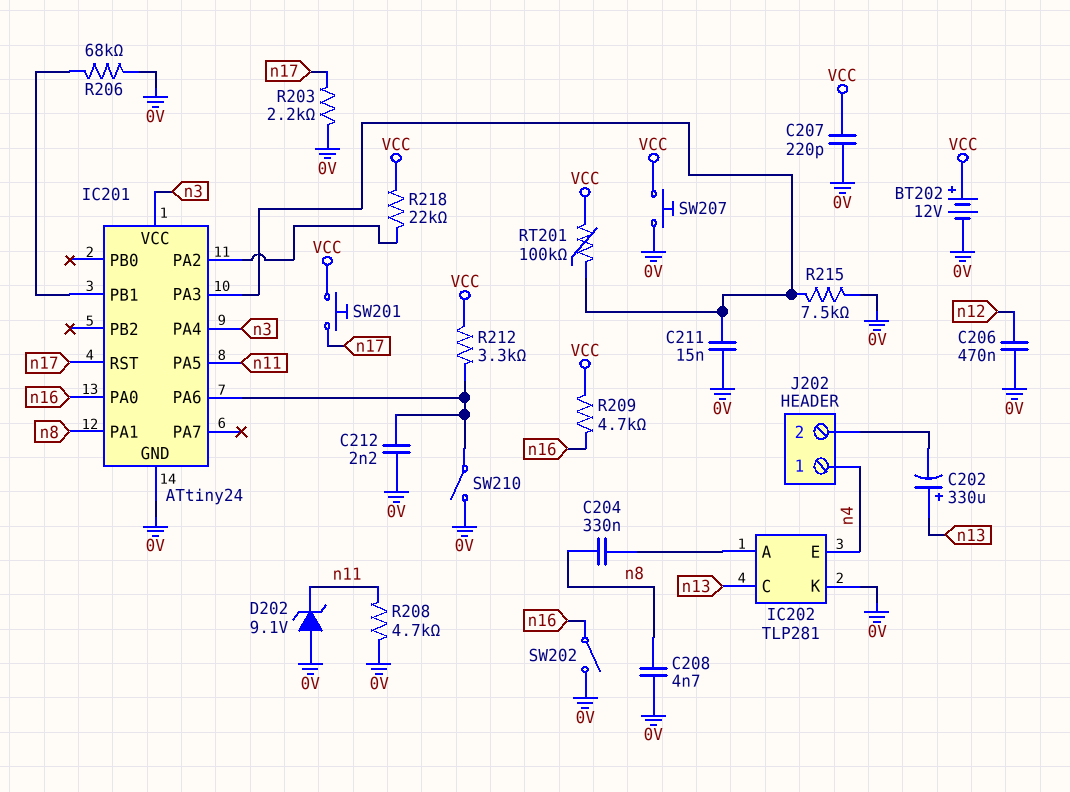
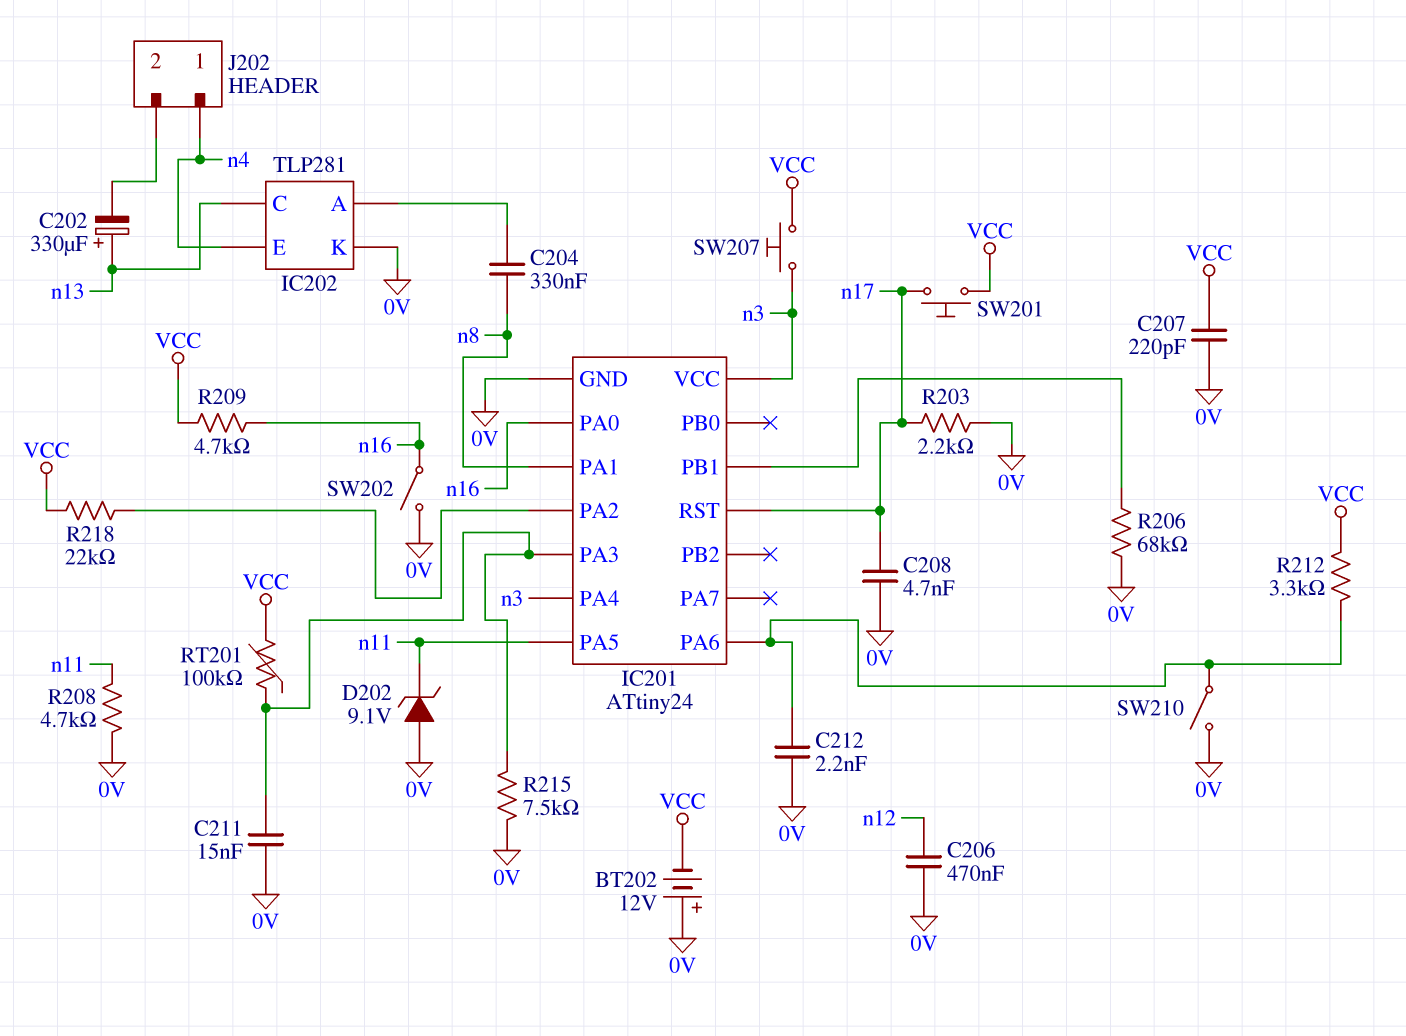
BT202: 12V (plus VCC, minus 0V) -> 12V (plus 0V, minus VCC)
C208: 4.7nF (0V, n8) -> 4.7nF (0V, n17)
SW207: button (0V, VCC) -> button (VCC, n3)

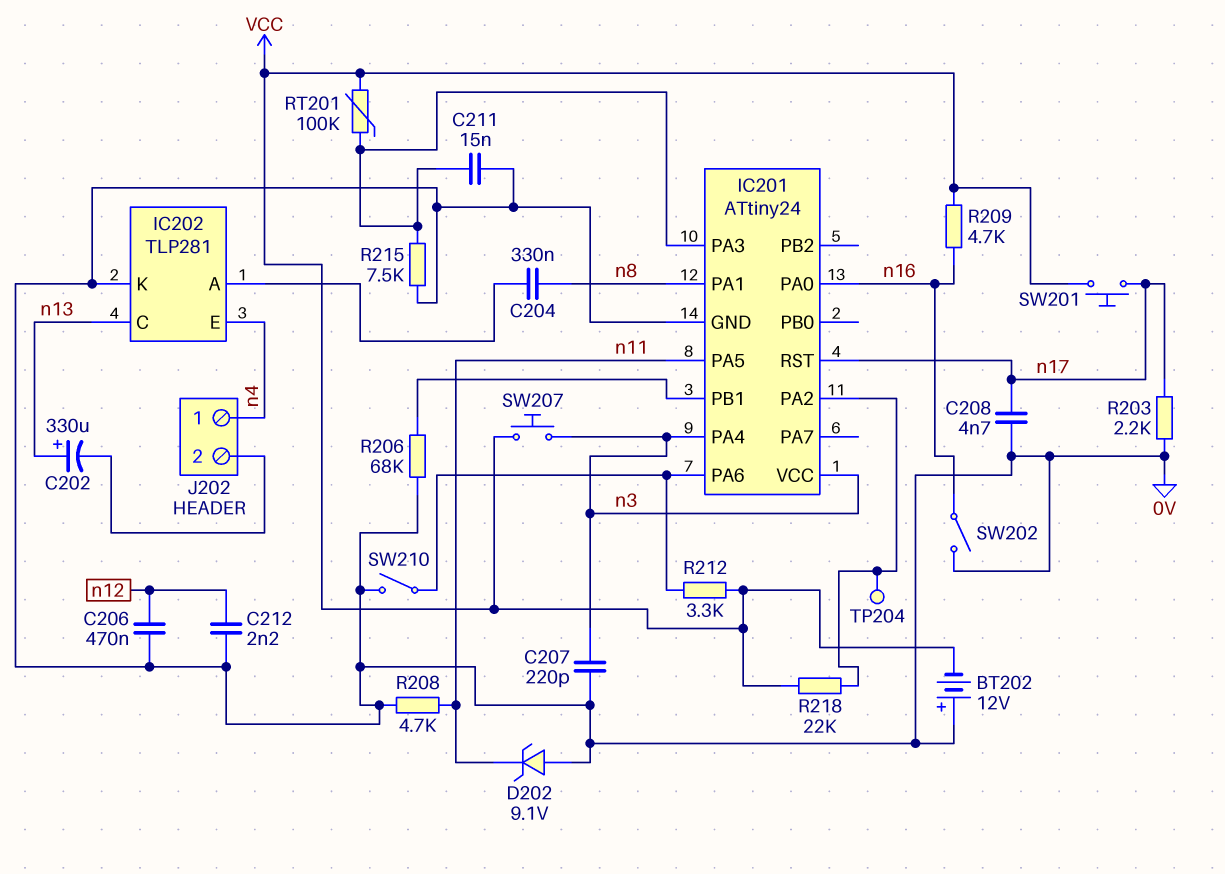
C207: 220pF (0V, VCC) -> 220pF (0V, n3)
C212: 2.2nF (0V, IC201/PA6) -> 2.2nF (0V, n12)
TP204: none -> test point (IC201/PA2)

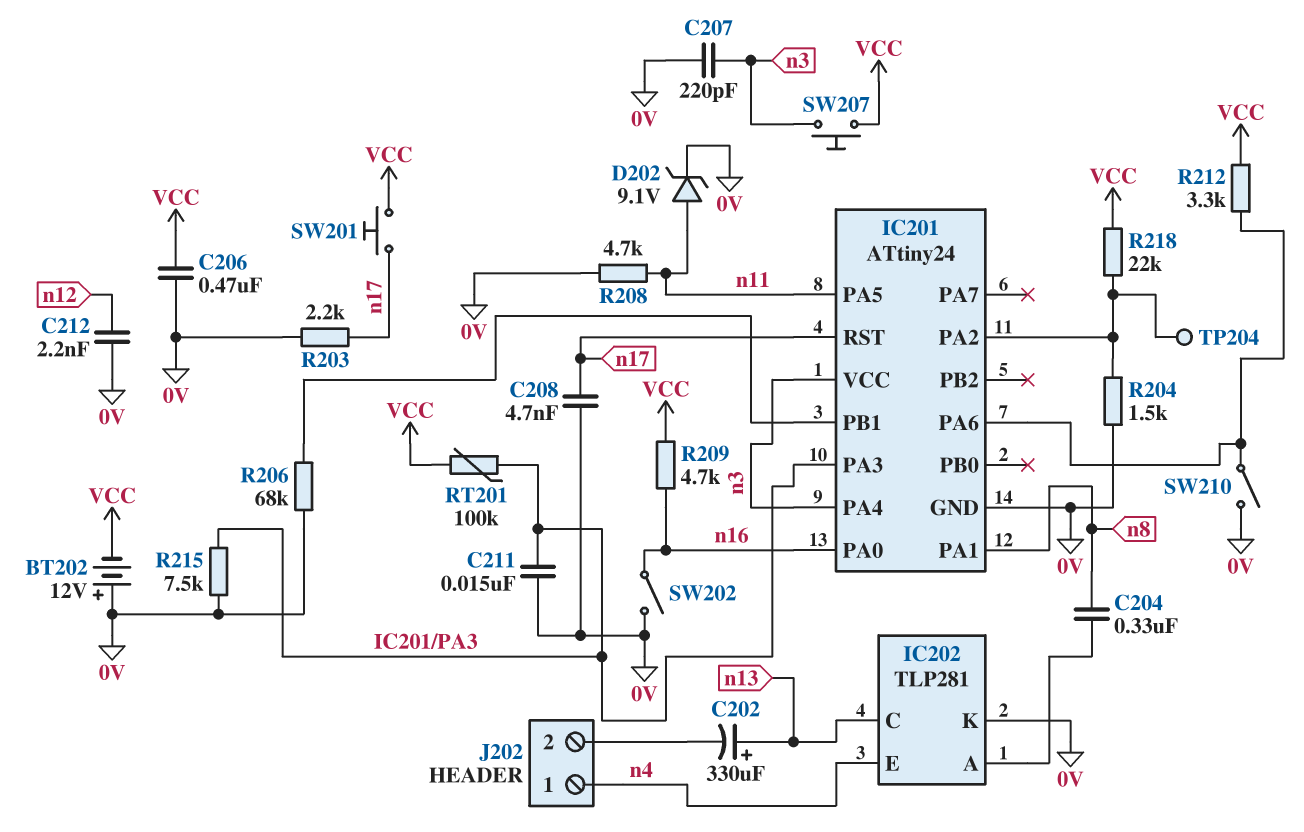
C206: 470nF (0V, n12) -> 470nF (0V, VCC)
D202: zener 9.1V (A 0V, K n11) -> zener 9.1V (A n11, K 0V)
R204: none -> 1.5k (0V, IC201/PA2)

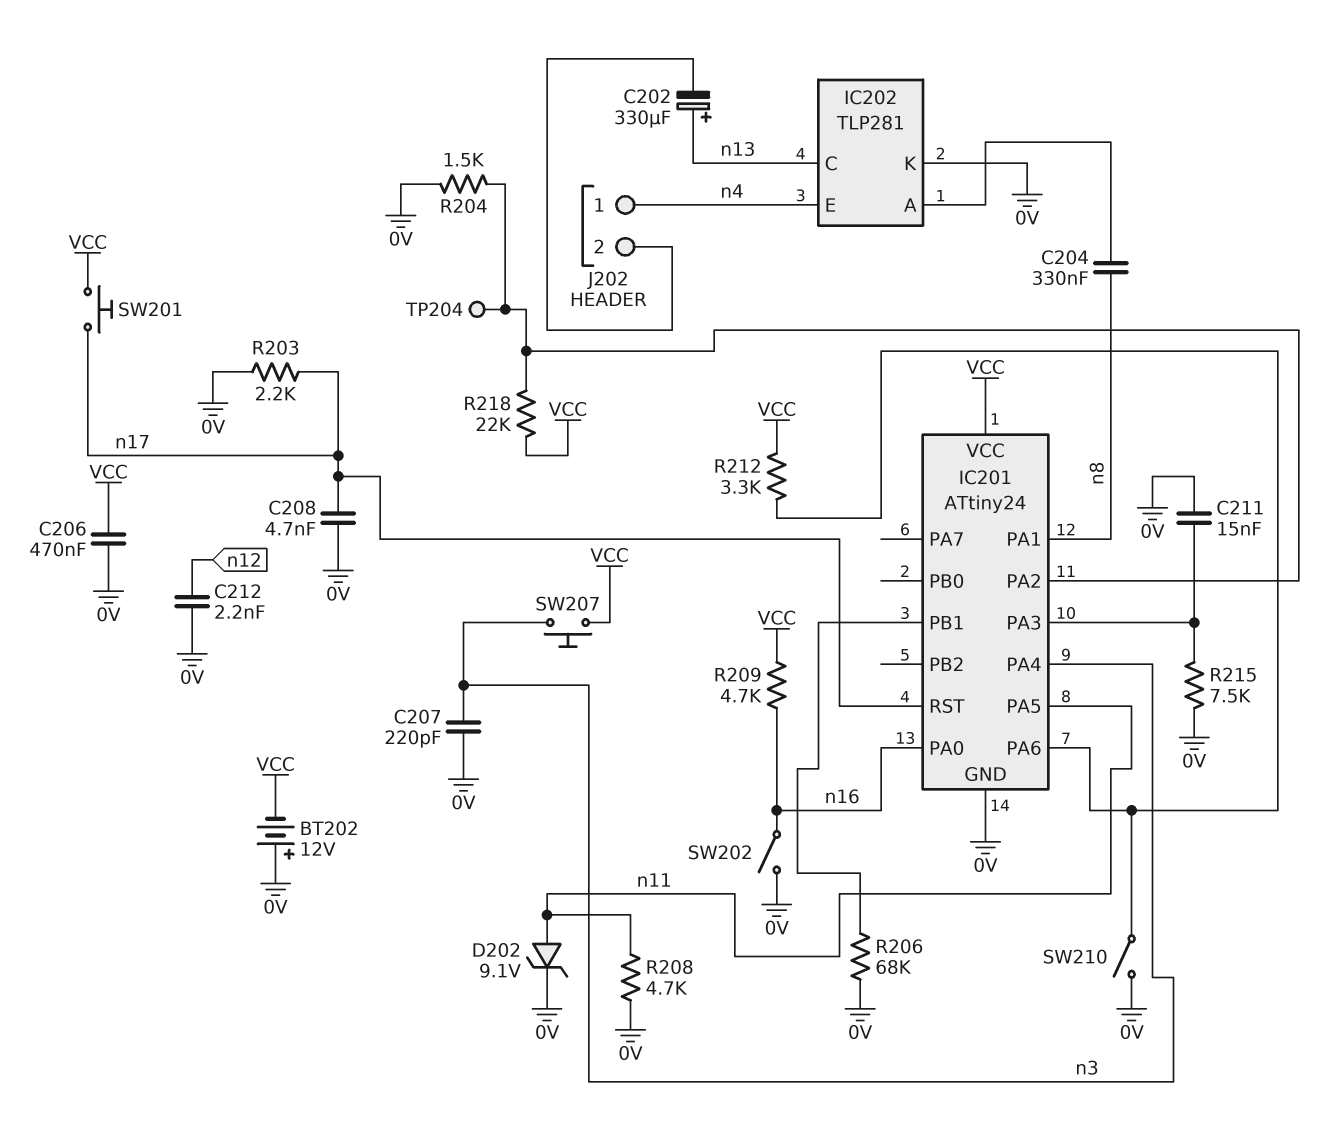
IC201 pin VCC: n3 -> VCC
RT201: 100k (IC201/PA3, VCC) -> none

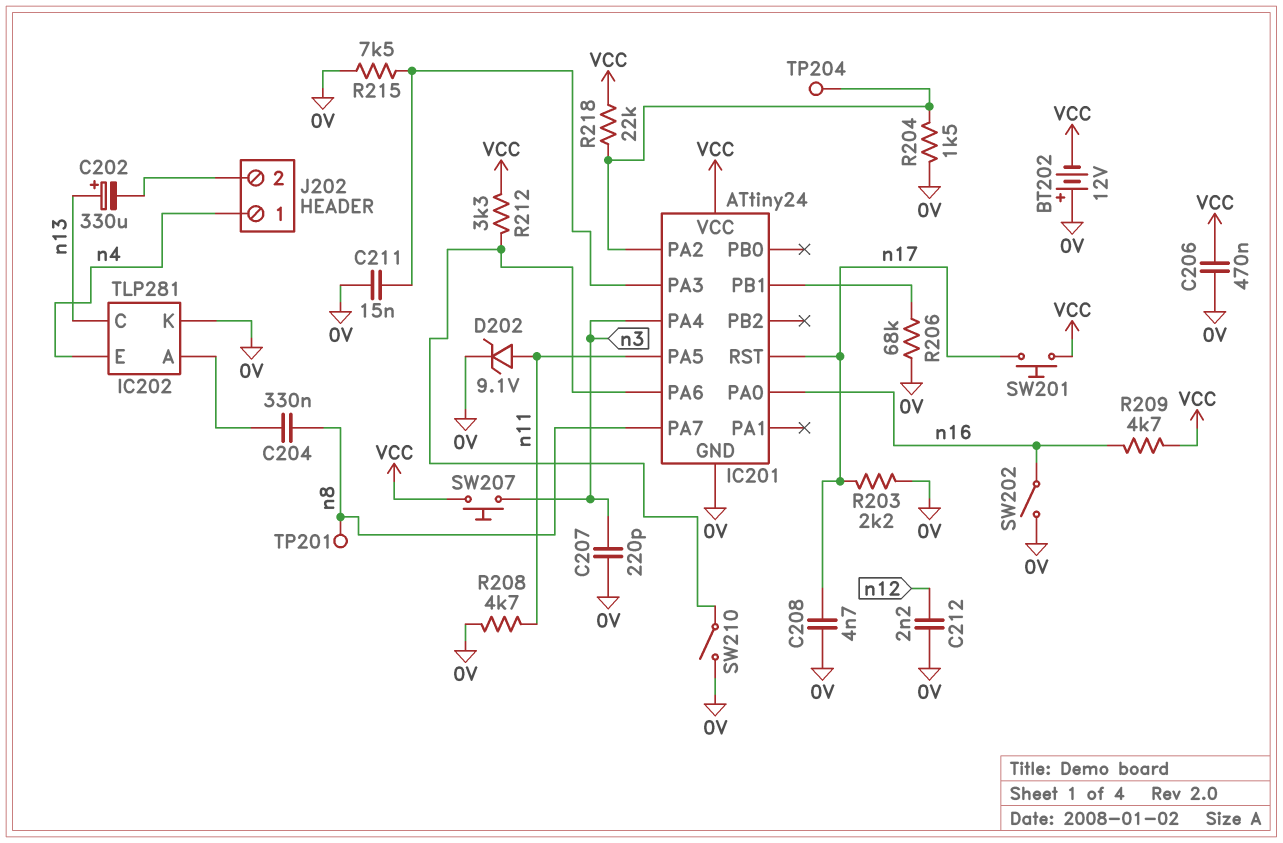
IC201 pin PA1: n8 -> none
IC201 pin PA7: none -> n8
TP201: none -> test point (n8)

